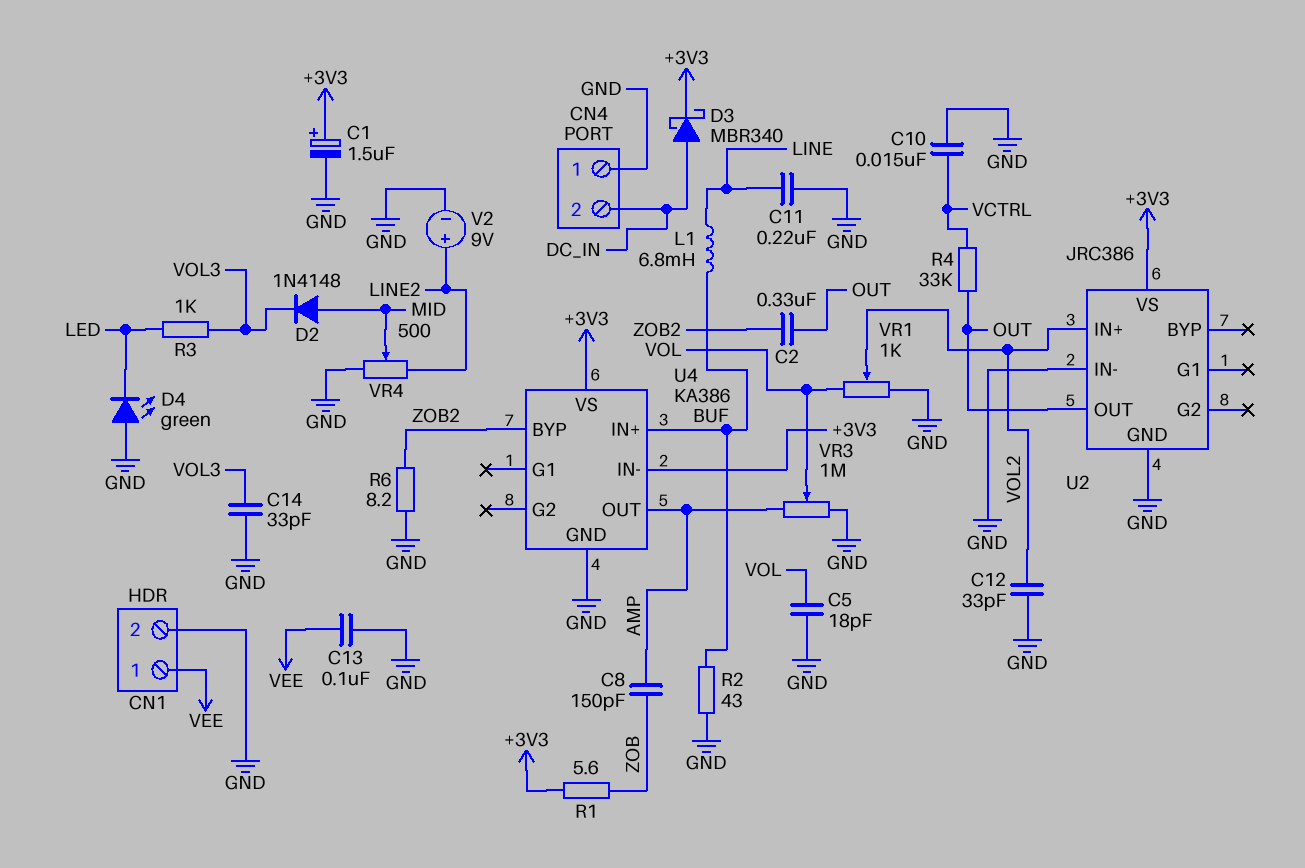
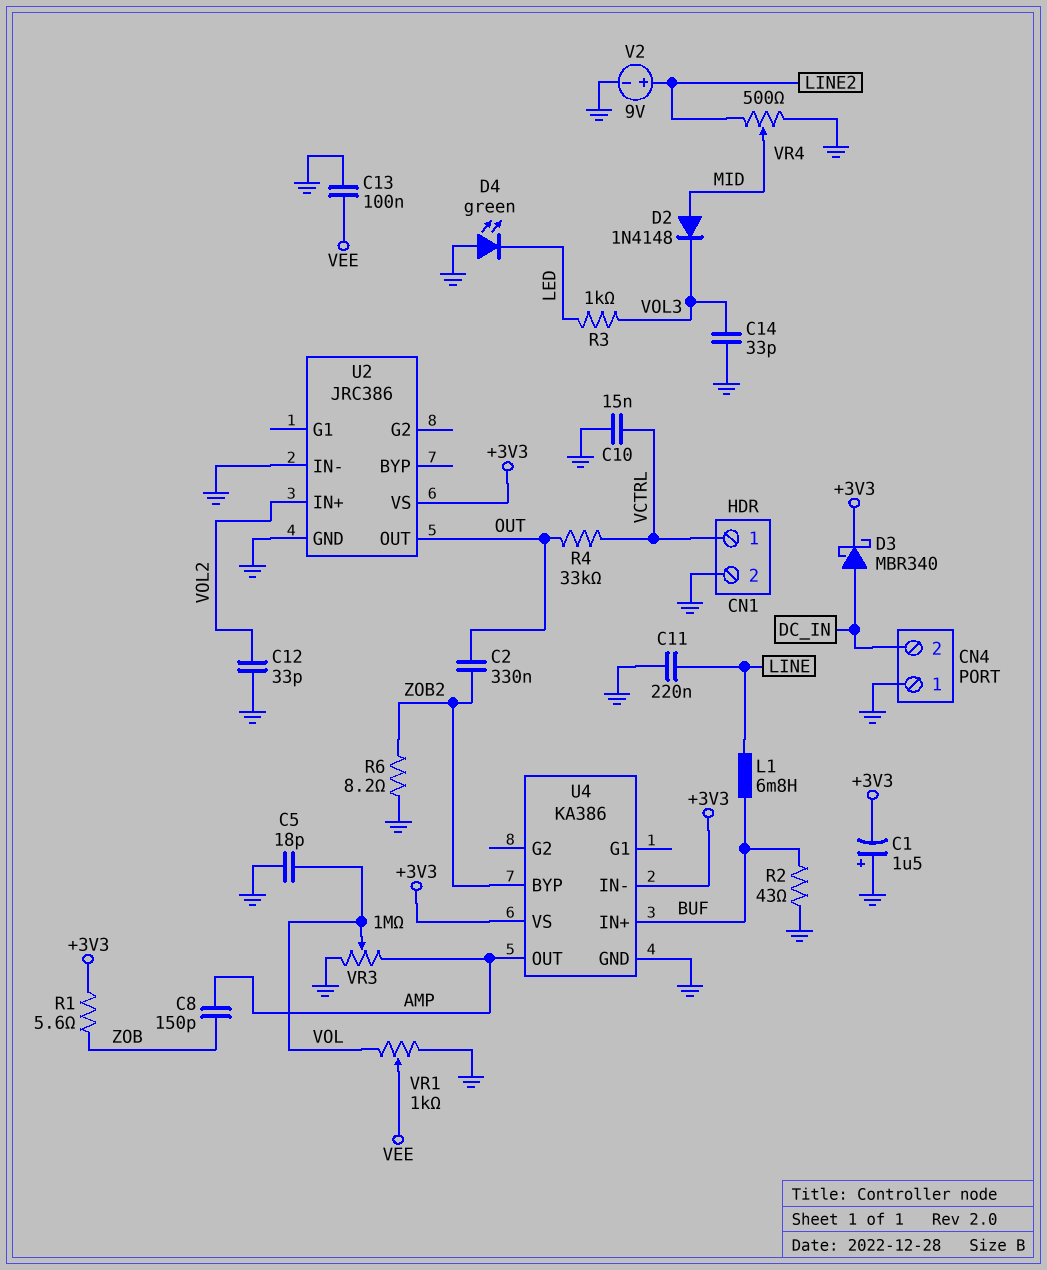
C1: 1.5uF (plus +3V3, minus GND) -> 1.5uF (plus GND, minus +3V3)
CN1 pin 1: VEE -> VCTRL
VR1: 1k (GND, VOL, wiper VOL2) -> 1k (GND, VOL, wiper VEE)

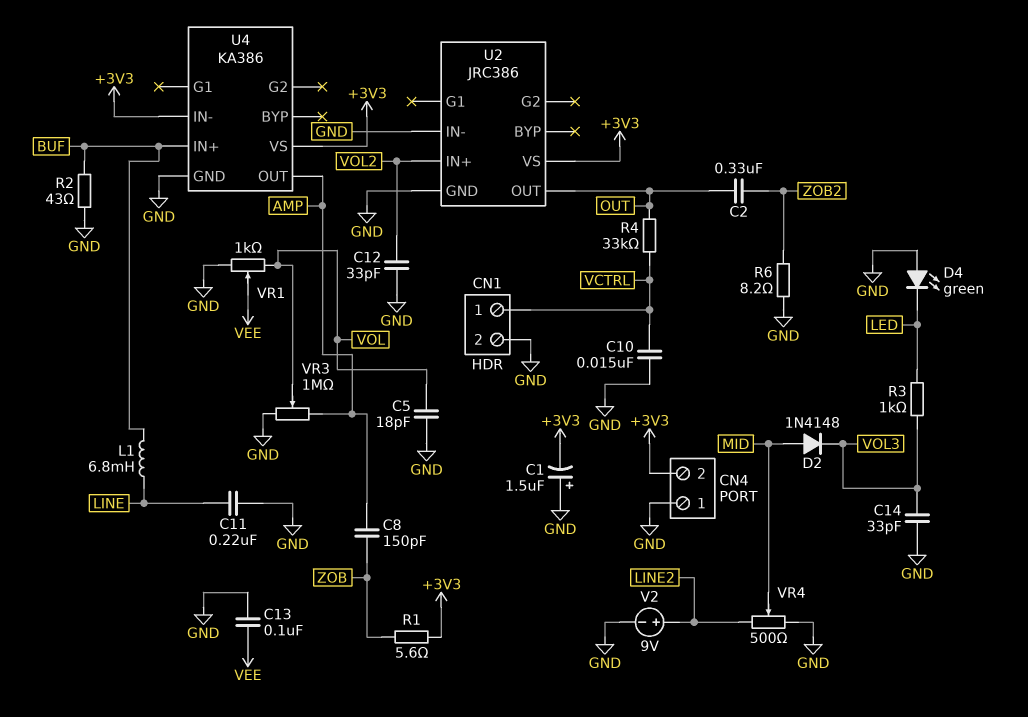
CN4 pin 2: DC_IN -> +3V3
D3: schottky MBR340 (A DC_IN, K +3V3) -> none
U4 pin BYP: ZOB2 -> none

